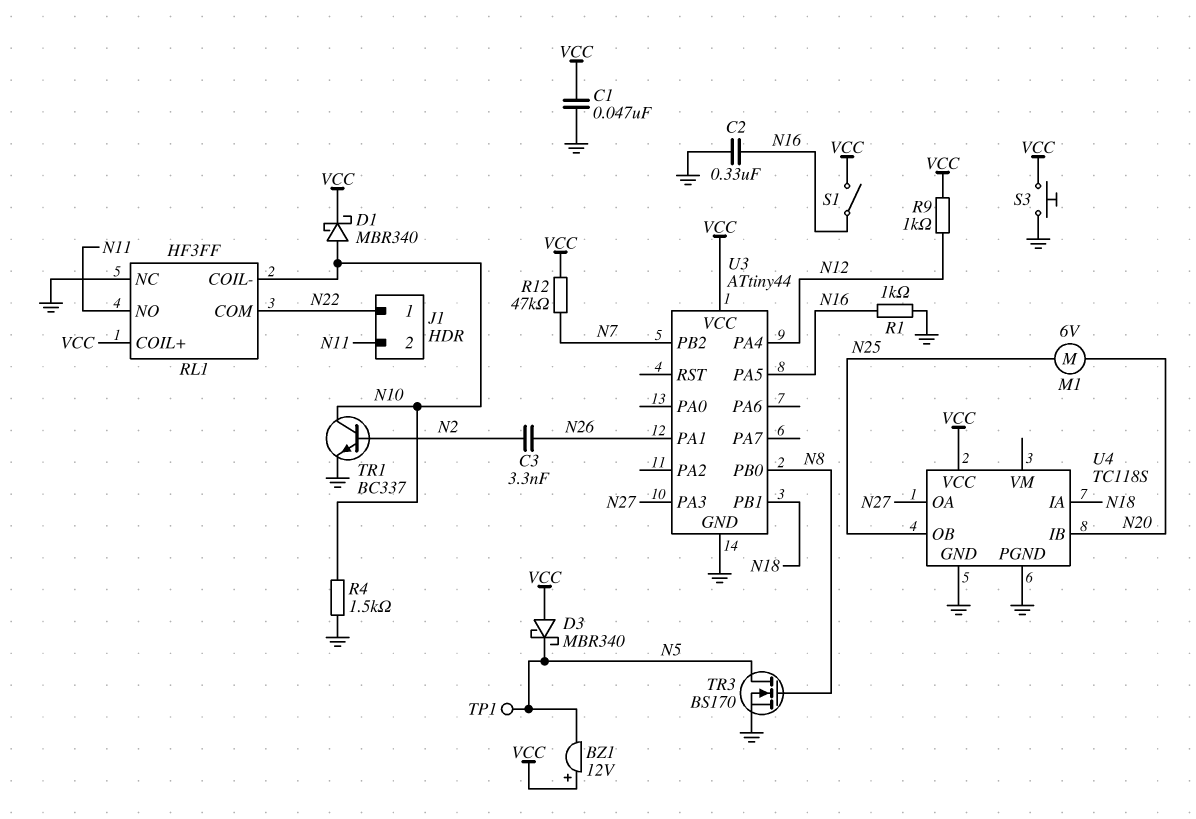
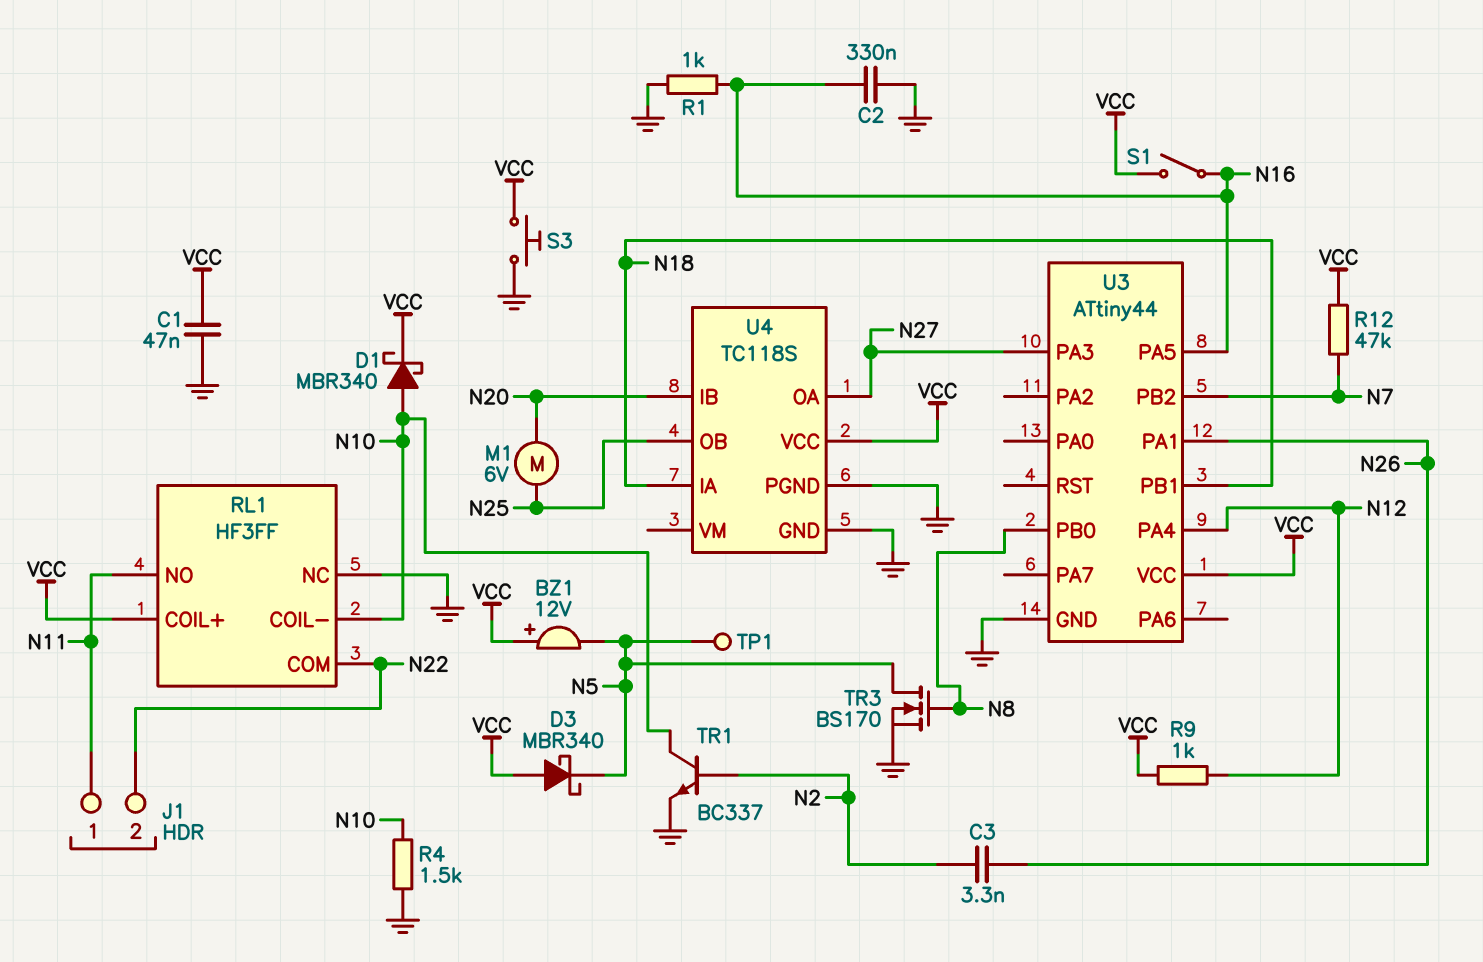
J1 pin 1: N22 -> N11
J1 pin 2: N11 -> N22

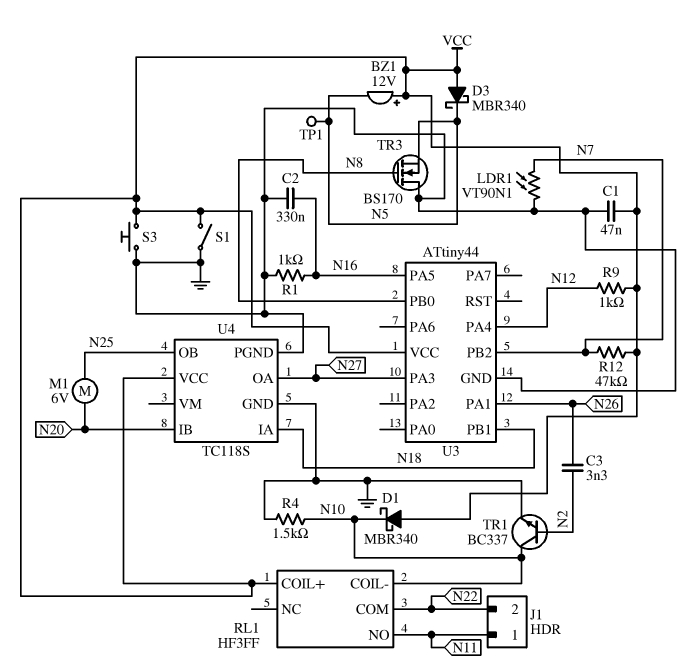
D1: schottky MBR340 (A N10, K VCC) -> schottky MBR340 (A VCC, K N10)
LDR1: none -> VT90N1 (GND, N7)
RL1 pin NC: GND -> none
S1: switch (N16, VCC) -> switch (GND, VCC)
TR3: NMOS BS170 (G N8, D N5, S GND) -> NMOS BS170 (G N8, D GND, S N5)

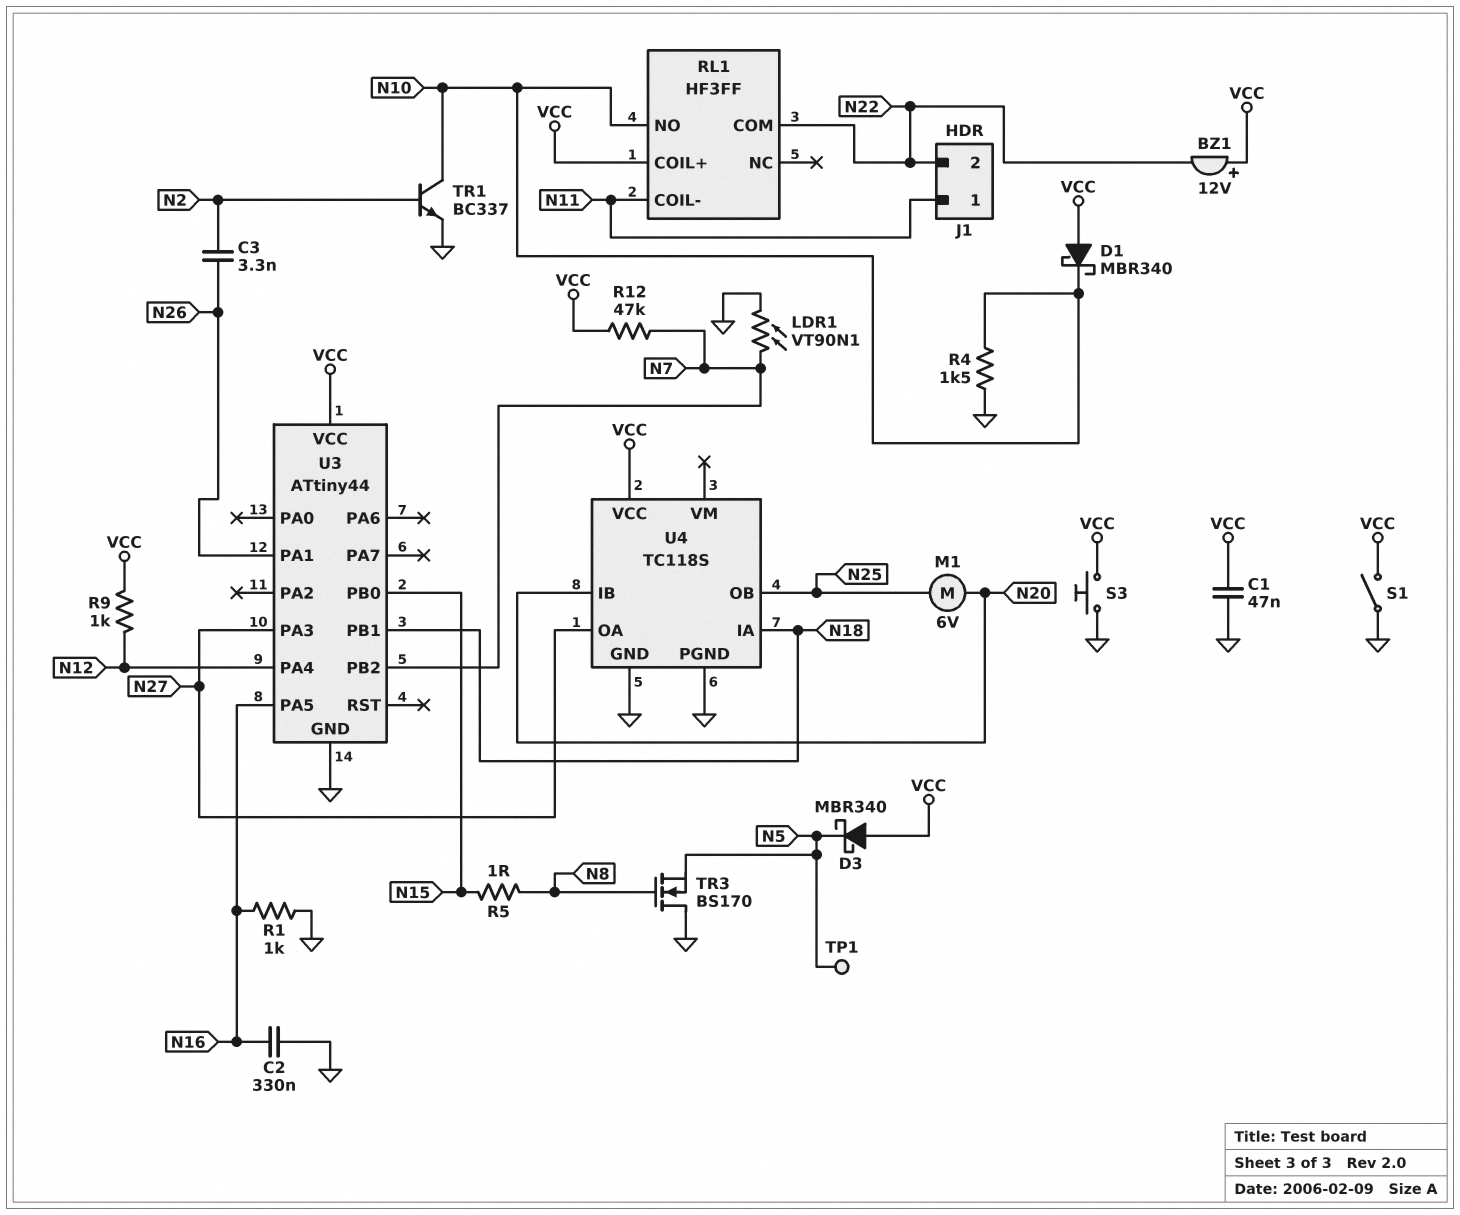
BZ1: buzzer 12V (plus VCC, minus N5) -> buzzer 12V (plus VCC, minus N22)
R5: none -> 1 (N8, N15)
RL1 pin COIL-: N10 -> N11
RL1 pin NO: N11 -> N10
U3 pin PB0: N8 -> N15

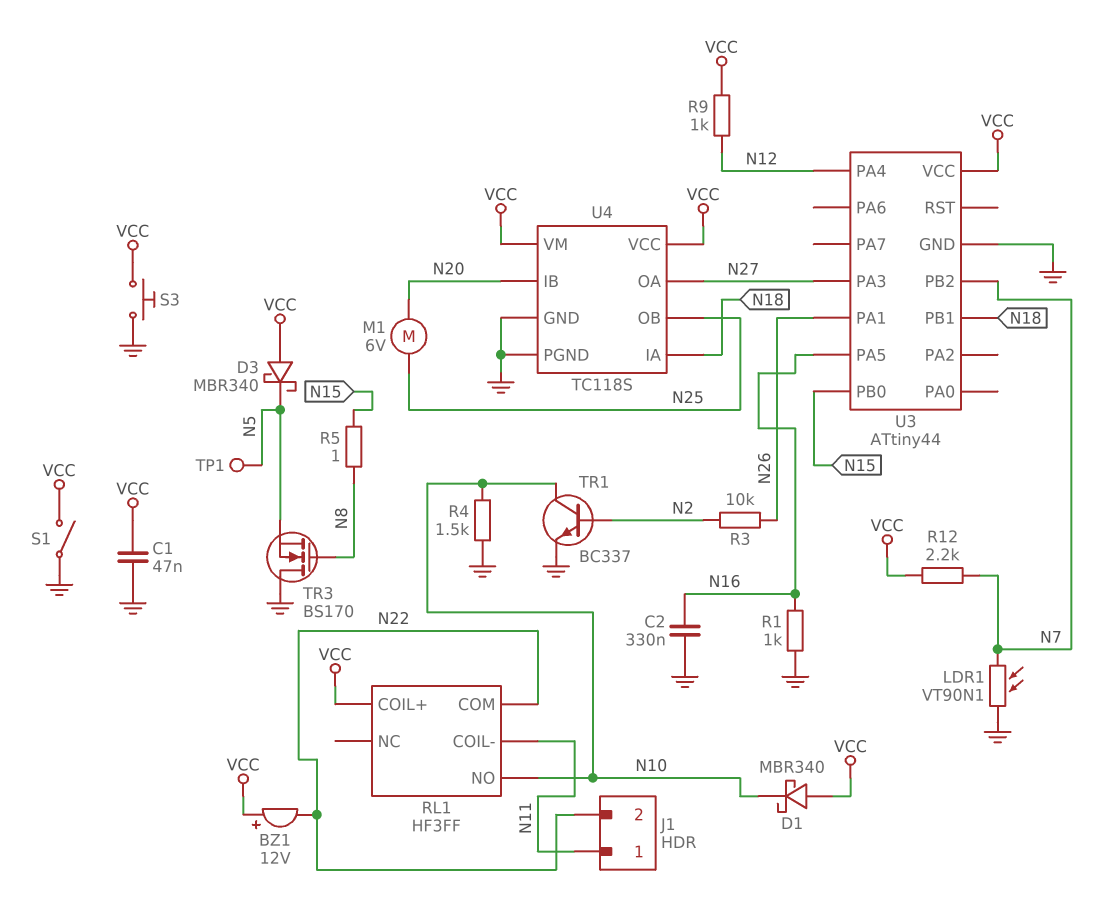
C3: 3.3nF (N2, N26) -> none
R3: none -> 10k (N2, N26)
R12: 47k (N7, VCC) -> 2.2k (N7, VCC)
U4 pin VM: none -> VCC

